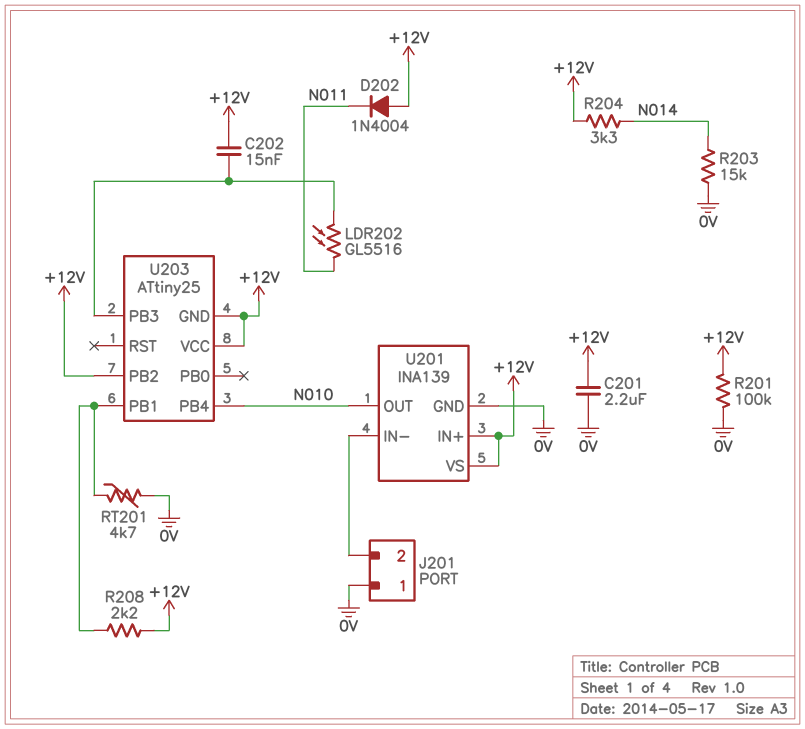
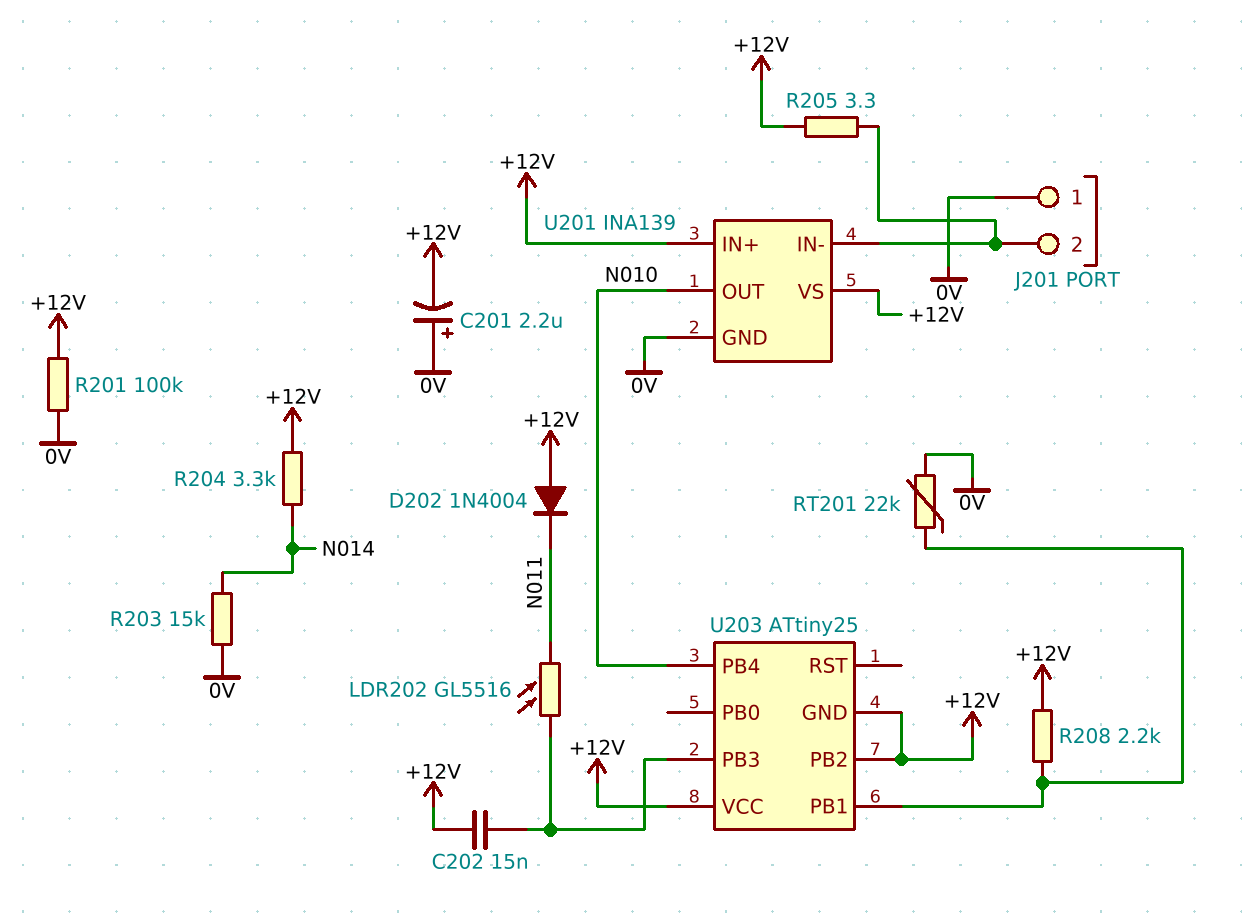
C201: 2.2uF (+12V, 0V) -> 2.2uF (plus 0V, minus +12V)
R205: none -> 3.3 (+12V, J201/2)
RT201: 4.7k (0V, U203/PB1) -> 22k (0V, U203/PB1)

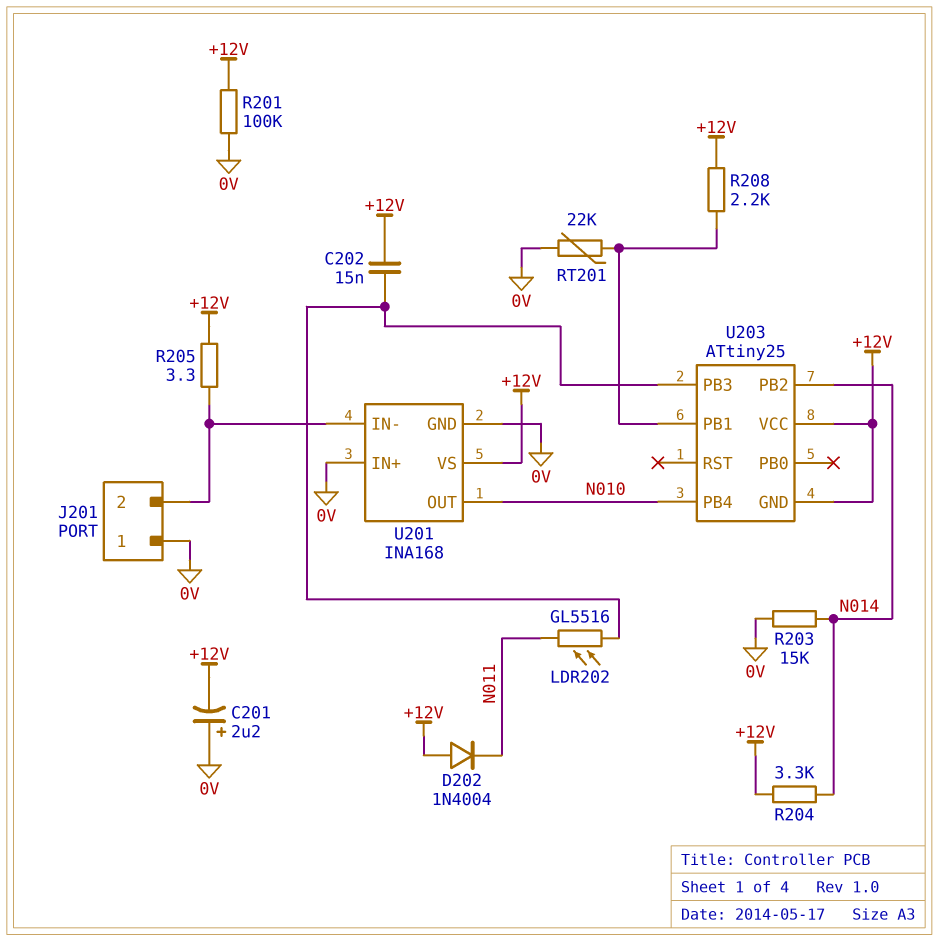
U201: INA139 -> INA168
U201 pin IN+: +12V -> 0V
U203 pin PB2: +12V -> N014

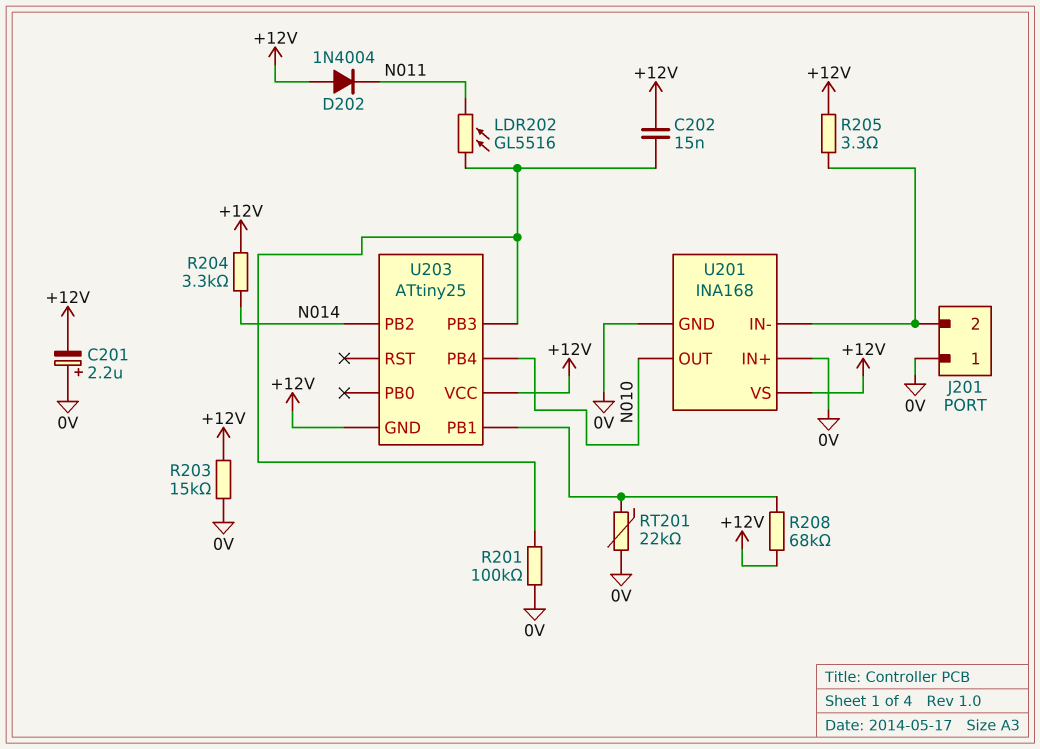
R201: 100k (+12V, 0V) -> 100k (0V, U203/PB3)
R203: 15k (0V, N014) -> 15k (+12V, 0V)
R208: 2.2k (+12V, U203/PB1) -> 68k (+12V, U203/PB1)

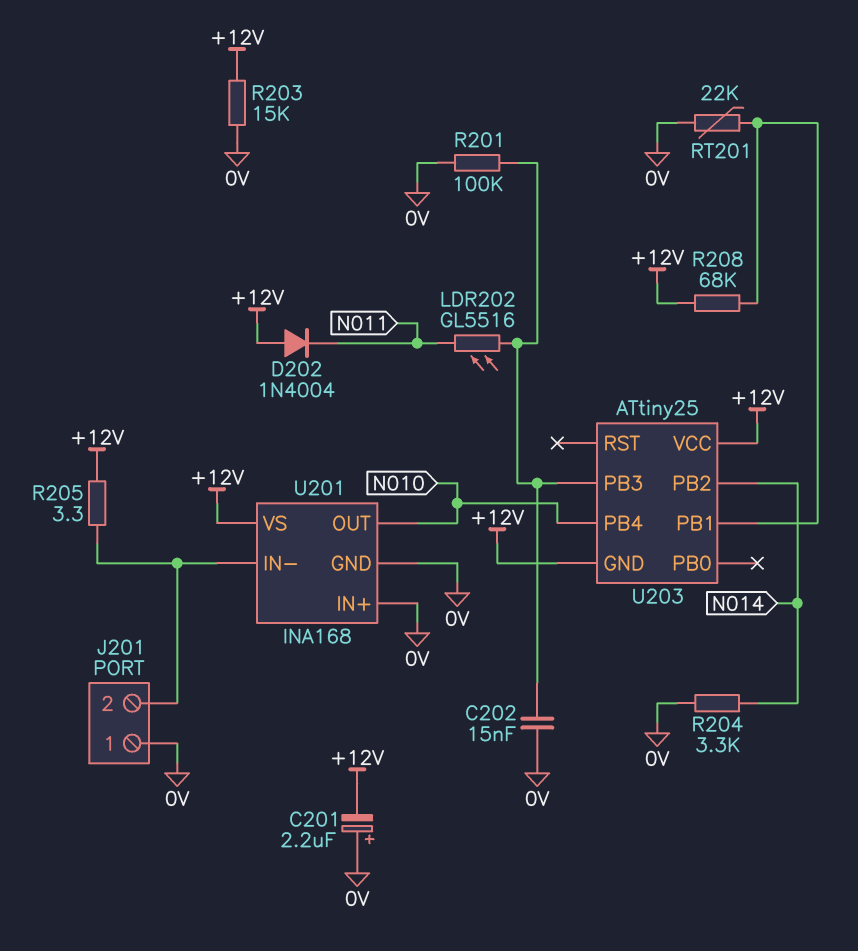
C202: 15nF (+12V, U203/PB3) -> 15nF (0V, U203/PB3)
R204: 3.3k (+12V, N014) -> 3.3k (0V, N014)

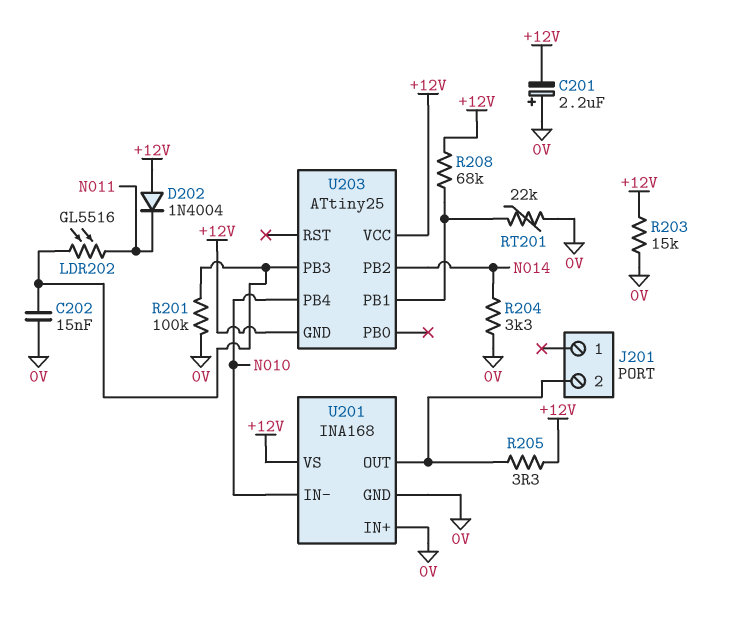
J201 pin 1: 0V -> none
U201 pin IN-: J201/2 -> N010
U201 pin OUT: N010 -> J201/2

